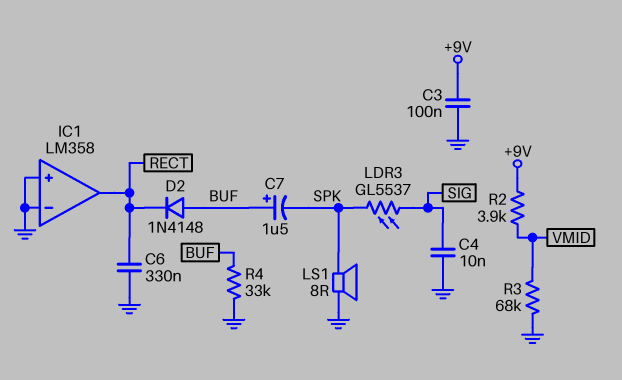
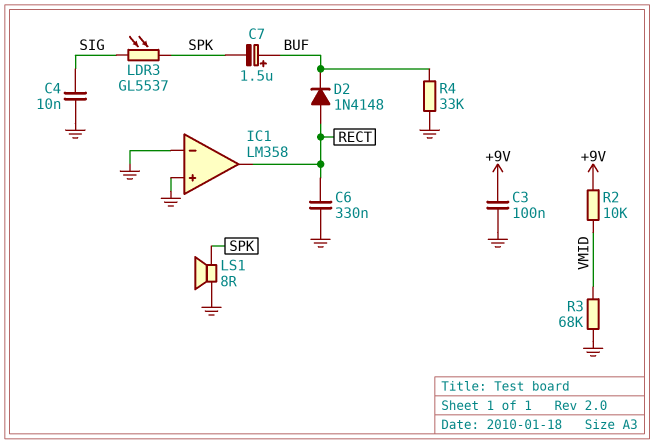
D2: diode 1N4148 (A BUF, K RECT) -> diode 1N4148 (A RECT, K BUF)
R2: 3.9k (+9V, VMID) -> 10k (+9V, VMID)

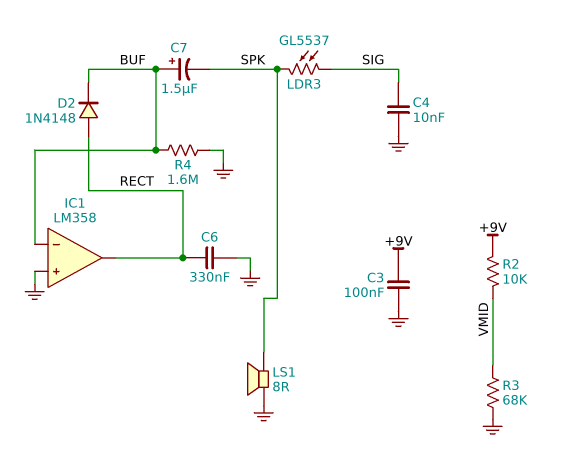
IC1 pin in-: GND -> BUF
R4: 33k (BUF, GND) -> 1.6M (BUF, GND)

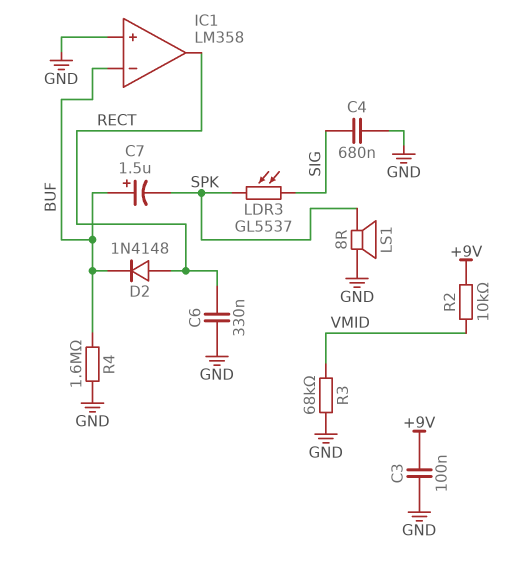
C4: 10nF (GND, SIG) -> 680nF (GND, SIG)

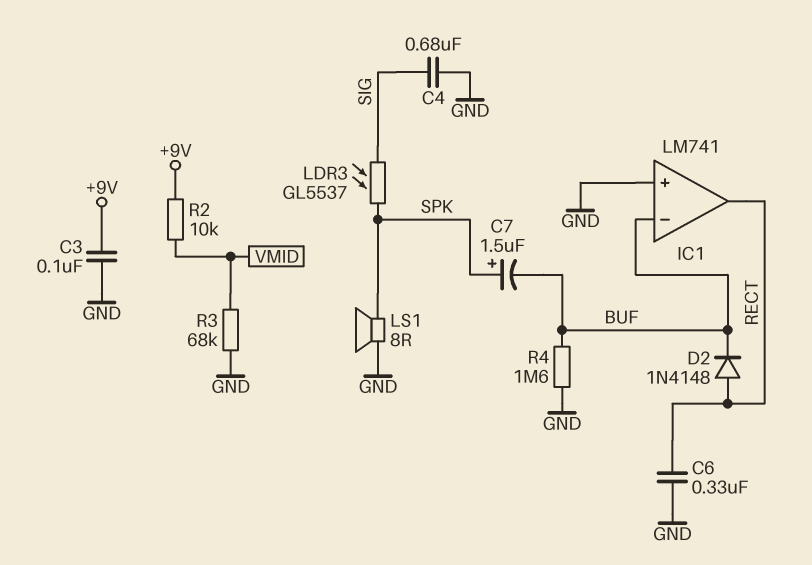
C7: 1.5uF (plus BUF, minus SPK) -> 1.5uF (plus SPK, minus BUF)
IC1: LM358 -> LM741

